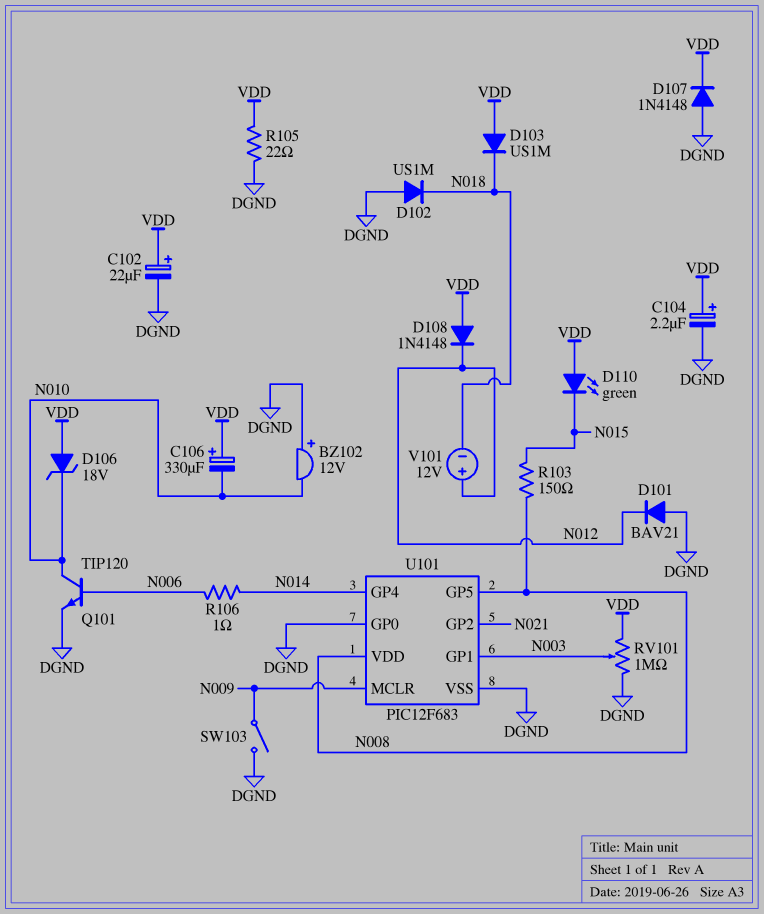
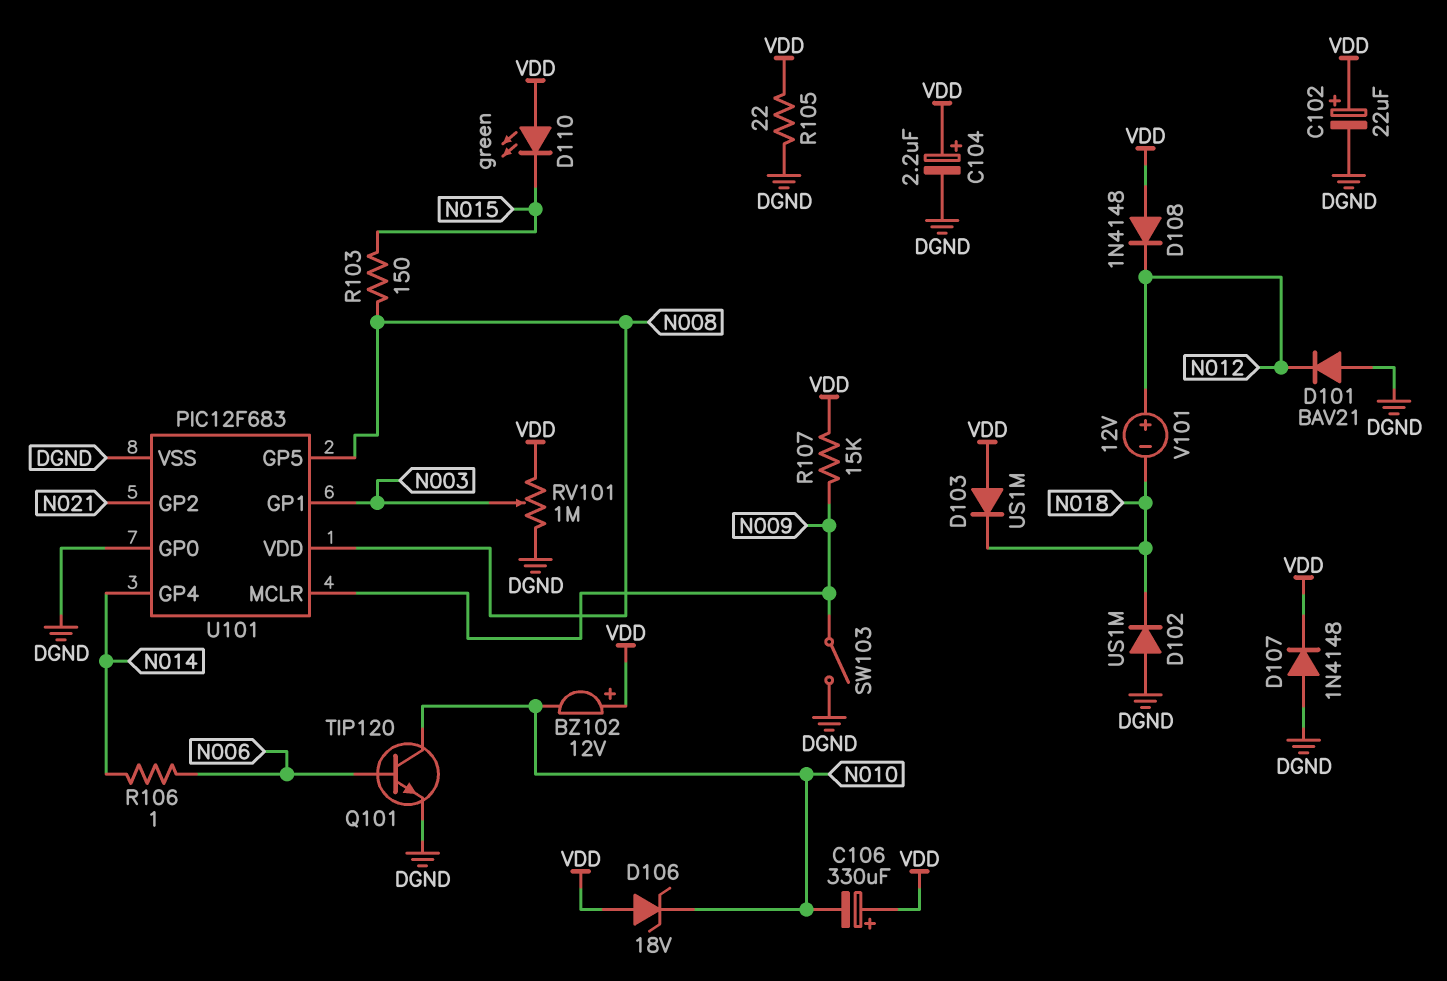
BZ102: buzzer 12V (plus DGND, minus N010) -> buzzer 12V (plus VDD, minus N010)
R107: none -> 15k (N009, VDD)

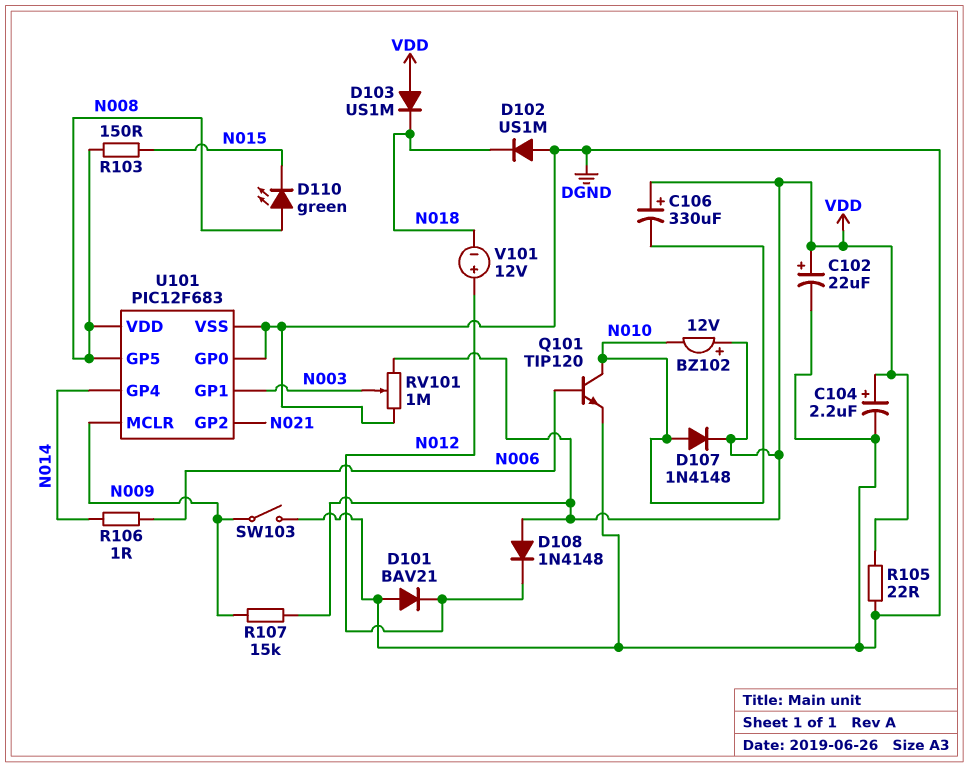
D106: zener 18V (A VDD, K N010) -> none
D107: diode 1N4148 (A DGND, K VDD) -> diode 1N4148 (A N010, K VDD)
D110: LED green (A VDD, K N015) -> LED green (A N008, K N015)

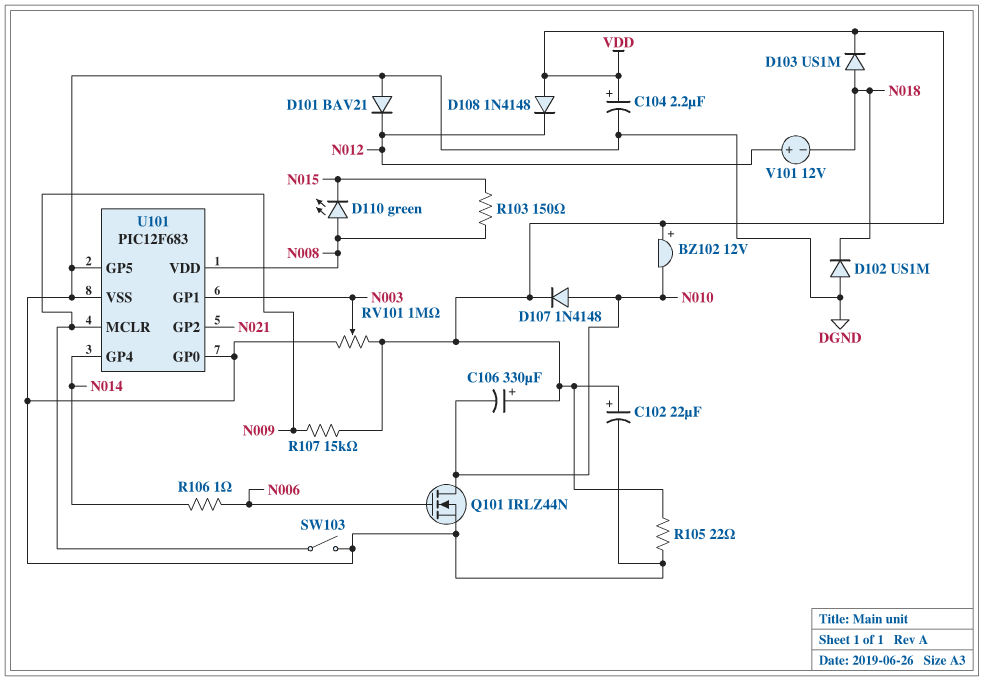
D103: diode US1M (A VDD, K N018) -> diode US1M (A N018, K VDD)
Q101: NPN TIP120 (B N006, C N010, E DGND) -> NMOS IRLZ44N (G N006, D N010, S DGND)
U101 pin GP5: N008 -> DGND

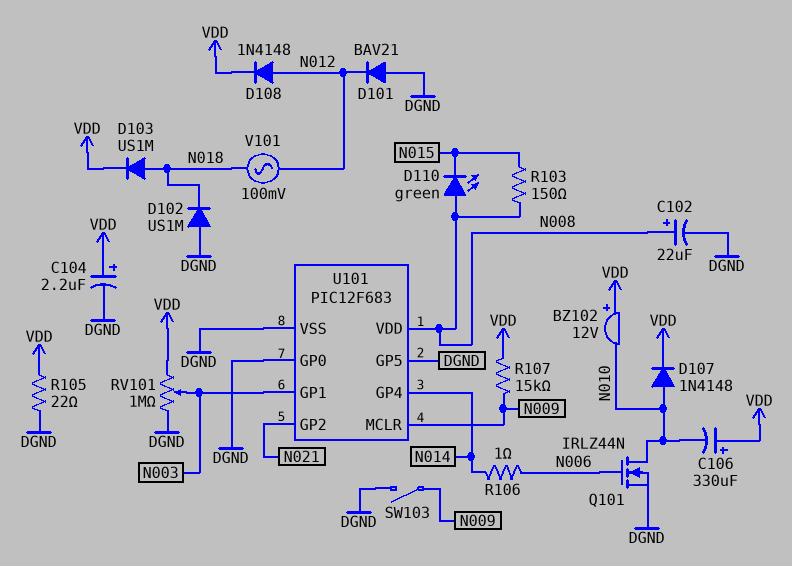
C102: 22uF (plus VDD, minus DGND) -> 22uF (plus N008, minus DGND)
D108: diode 1N4148 (A VDD, K N012) -> diode 1N4148 (A N012, K VDD)
V101: 12V (plus N012, minus N018) -> AC 100mV (N012, N018)

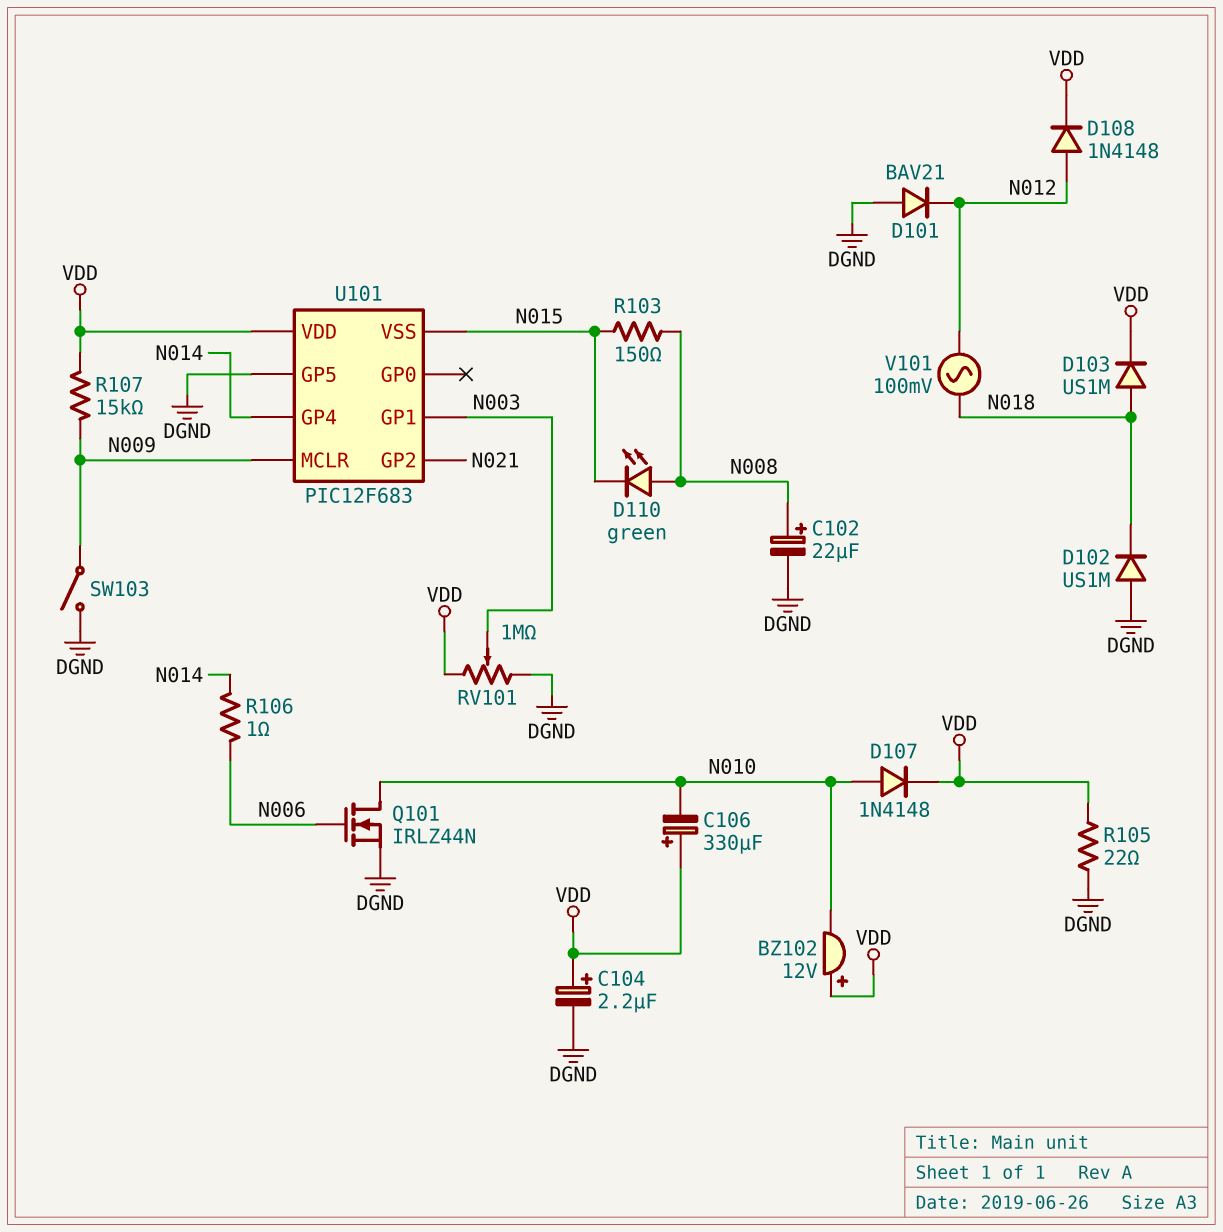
U101 pin GP0: DGND -> none
U101 pin VDD: N008 -> VDD
U101 pin VSS: DGND -> N015

